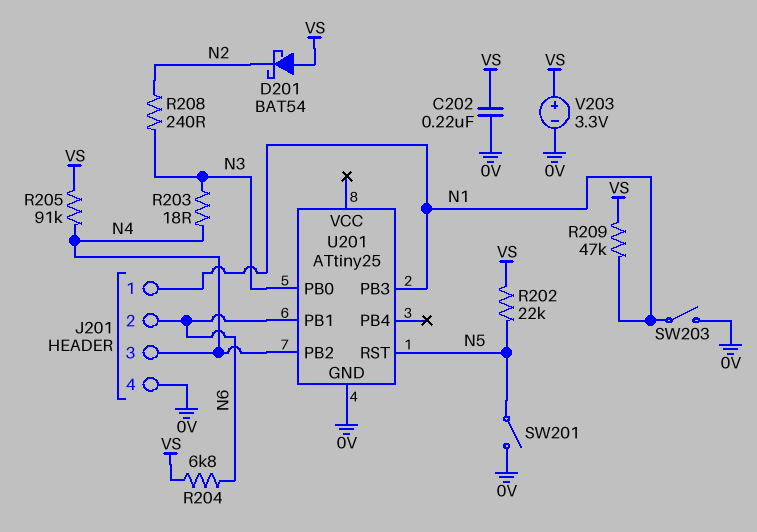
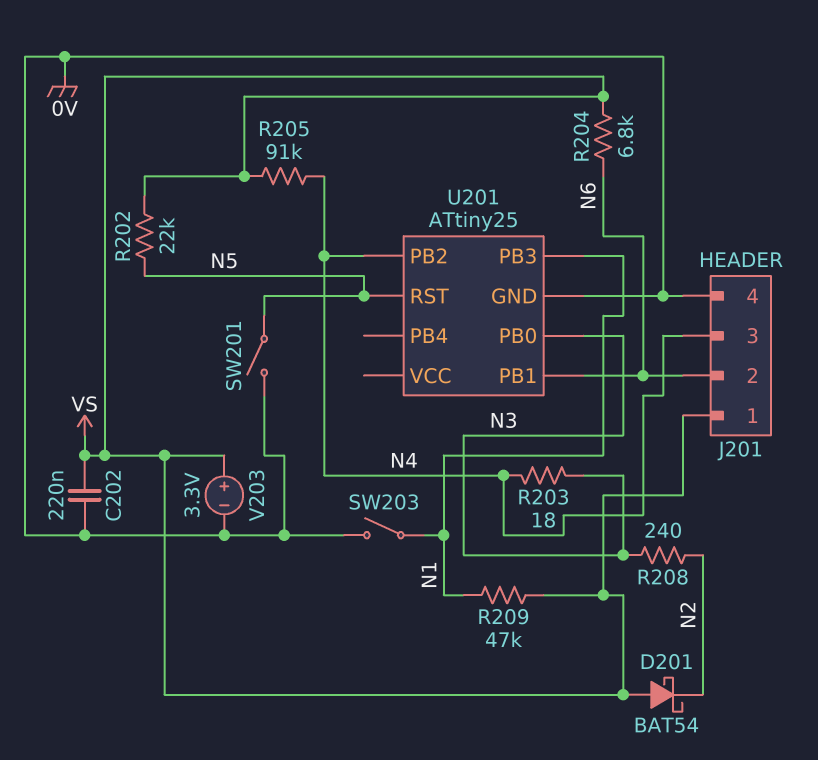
J201 pin 1: N1 -> VS

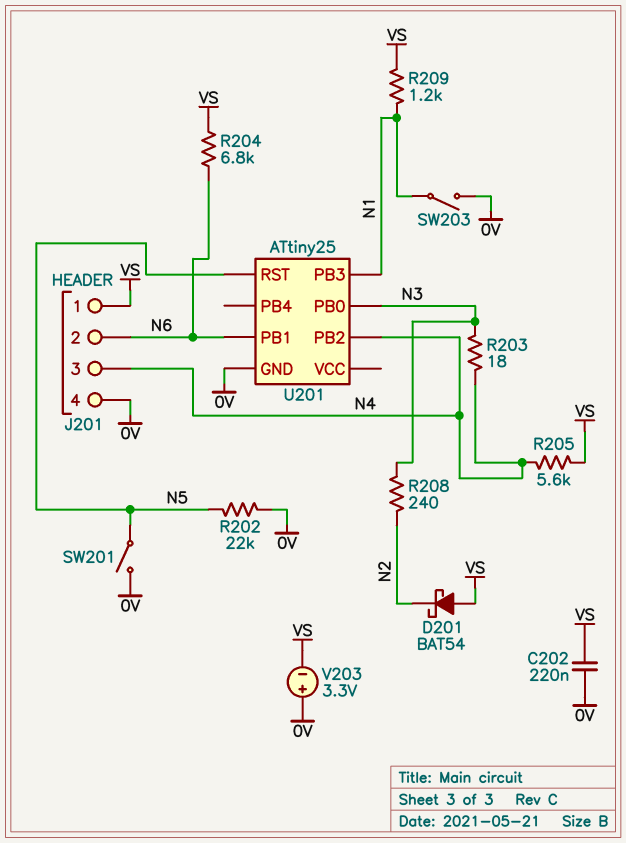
R202: 22k (N5, VS) -> 22k (0V, N5)
R205: 91k (N4, VS) -> 5.6k (N4, VS)
R209: 47k (N1, VS) -> 1.2k (N1, VS)
V203: 3.3V (plus VS, minus 0V) -> 3.3V (plus 0V, minus VS)

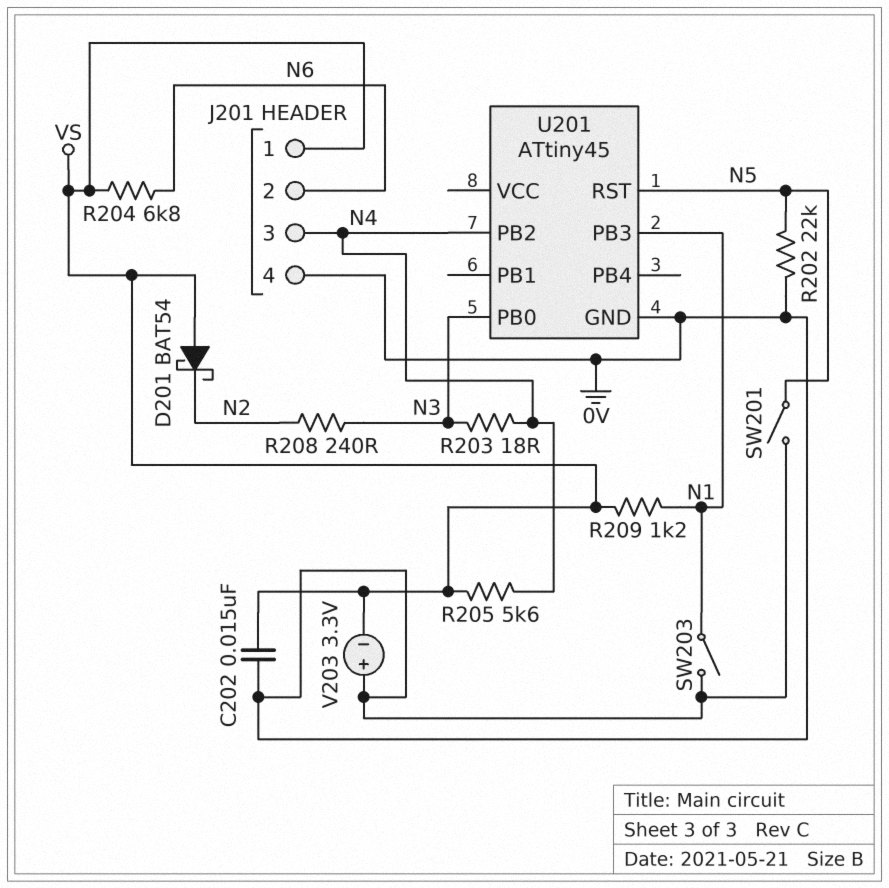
C202: 220nF (0V, VS) -> 15nF (0V, VS)
U201: ATtiny25 -> ATtiny45
U201 pin PB1: N6 -> none

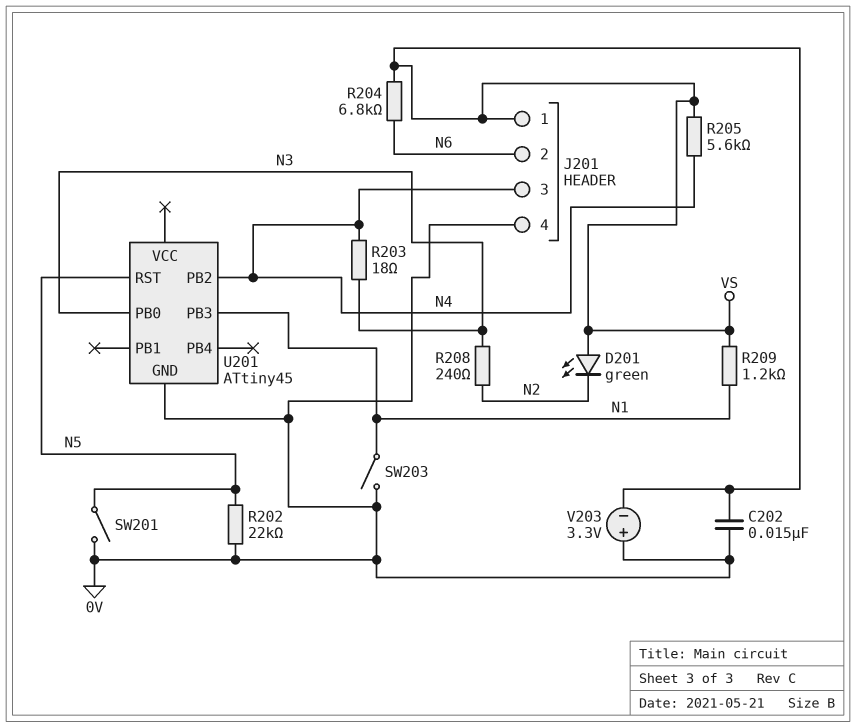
D201: schottky BAT54 (A VS, K N2) -> LED green (A VS, K N2)

